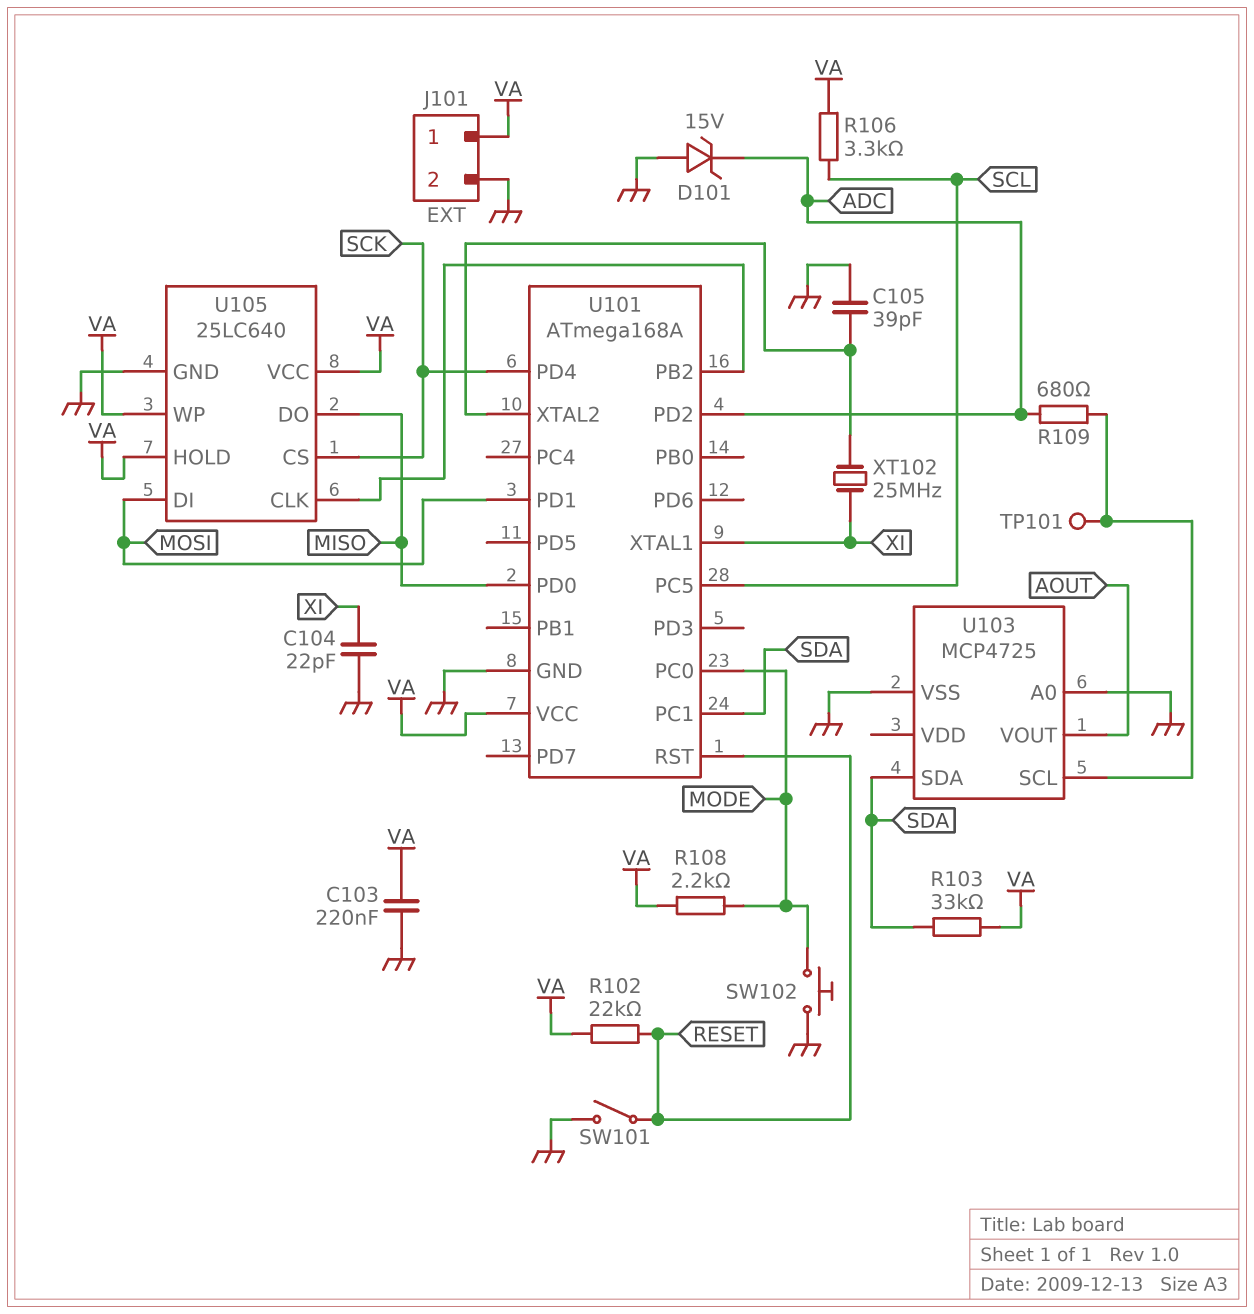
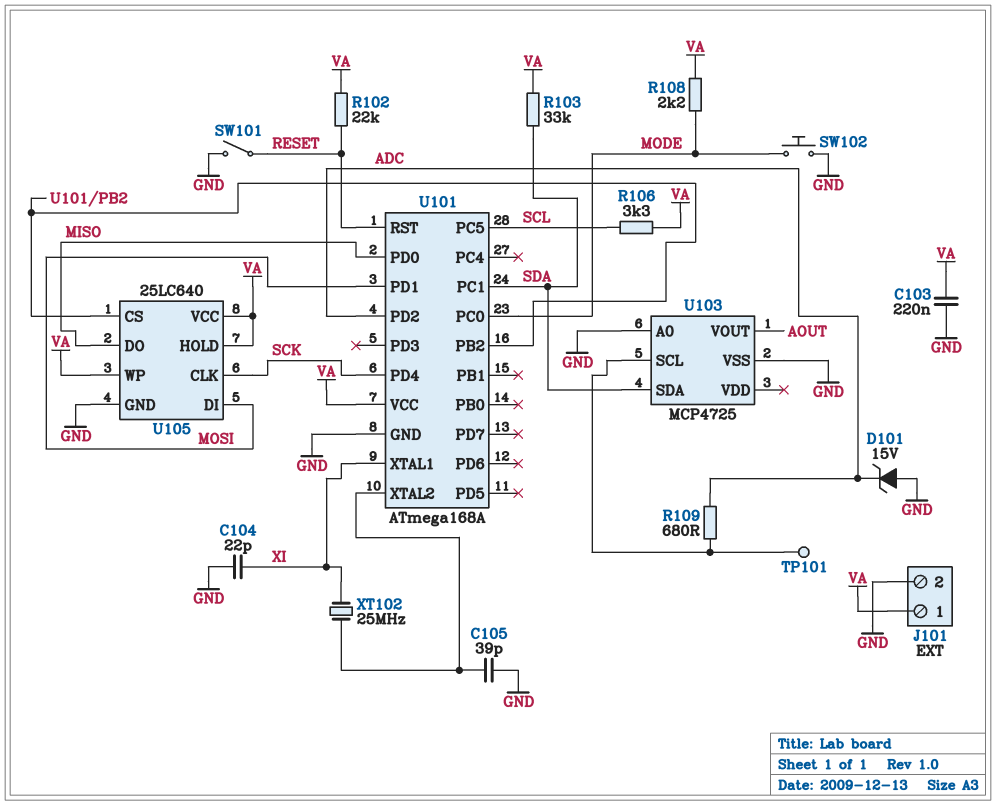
U105 pin CLK: U101/PB2 -> SCK
U105 pin CS: SCK -> U101/PB2

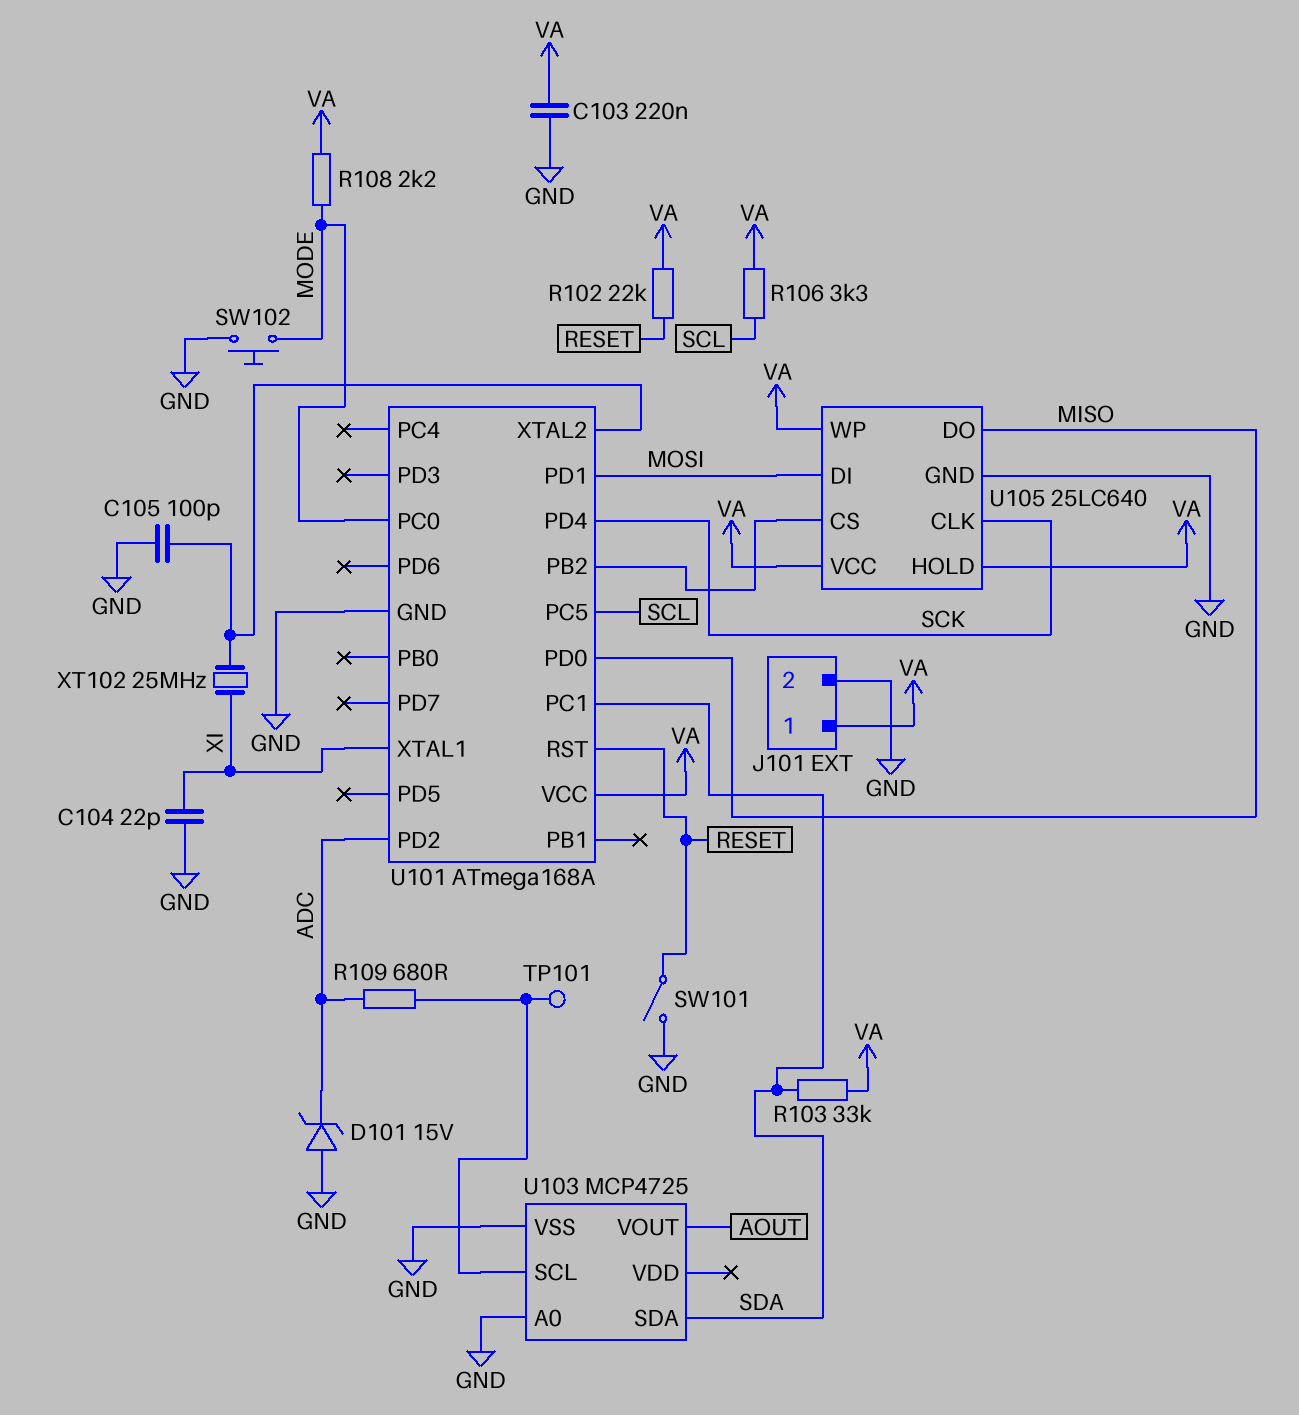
C105: 39pF (GND, U101/XTAL2) -> 100pF (GND, U101/XTAL2)

